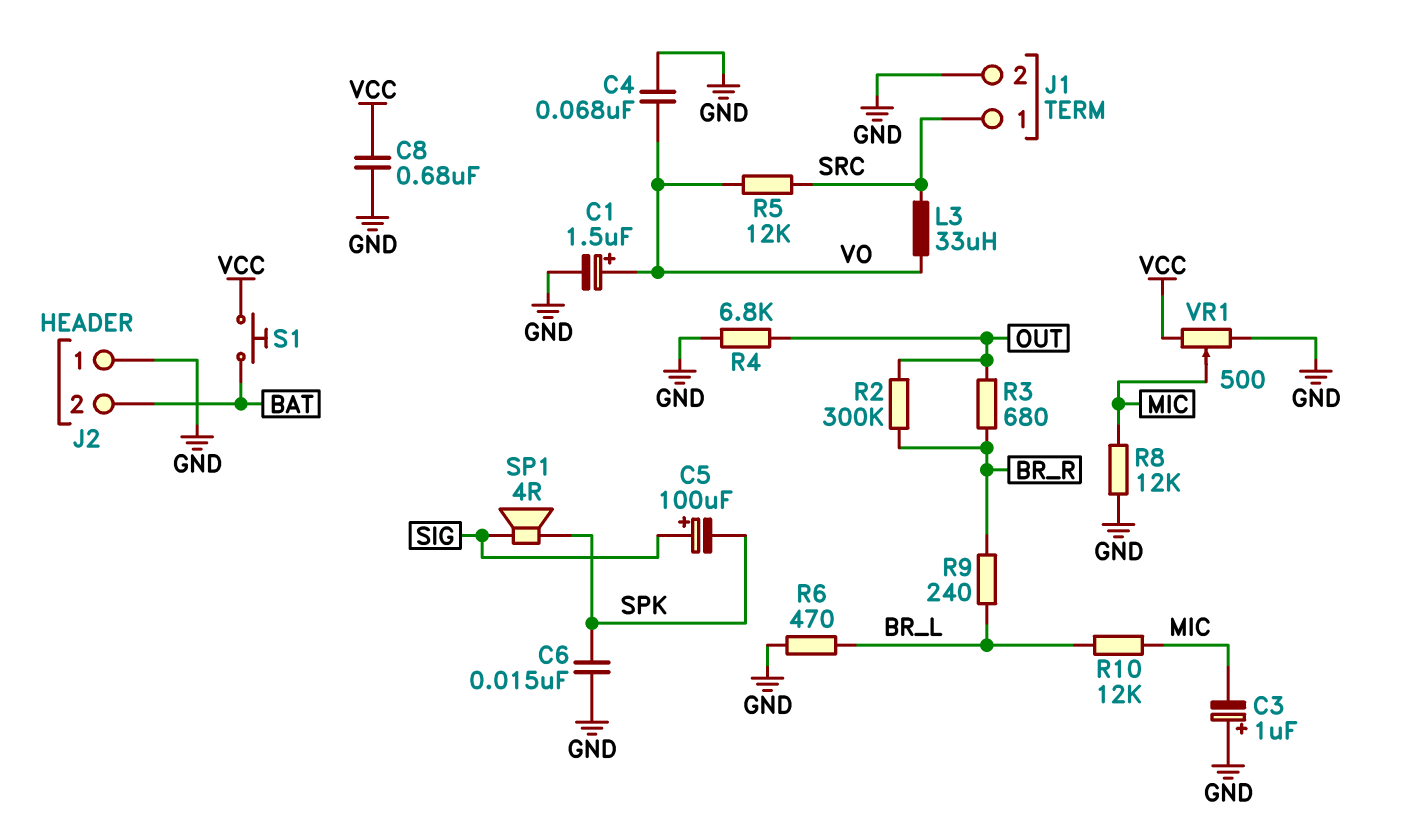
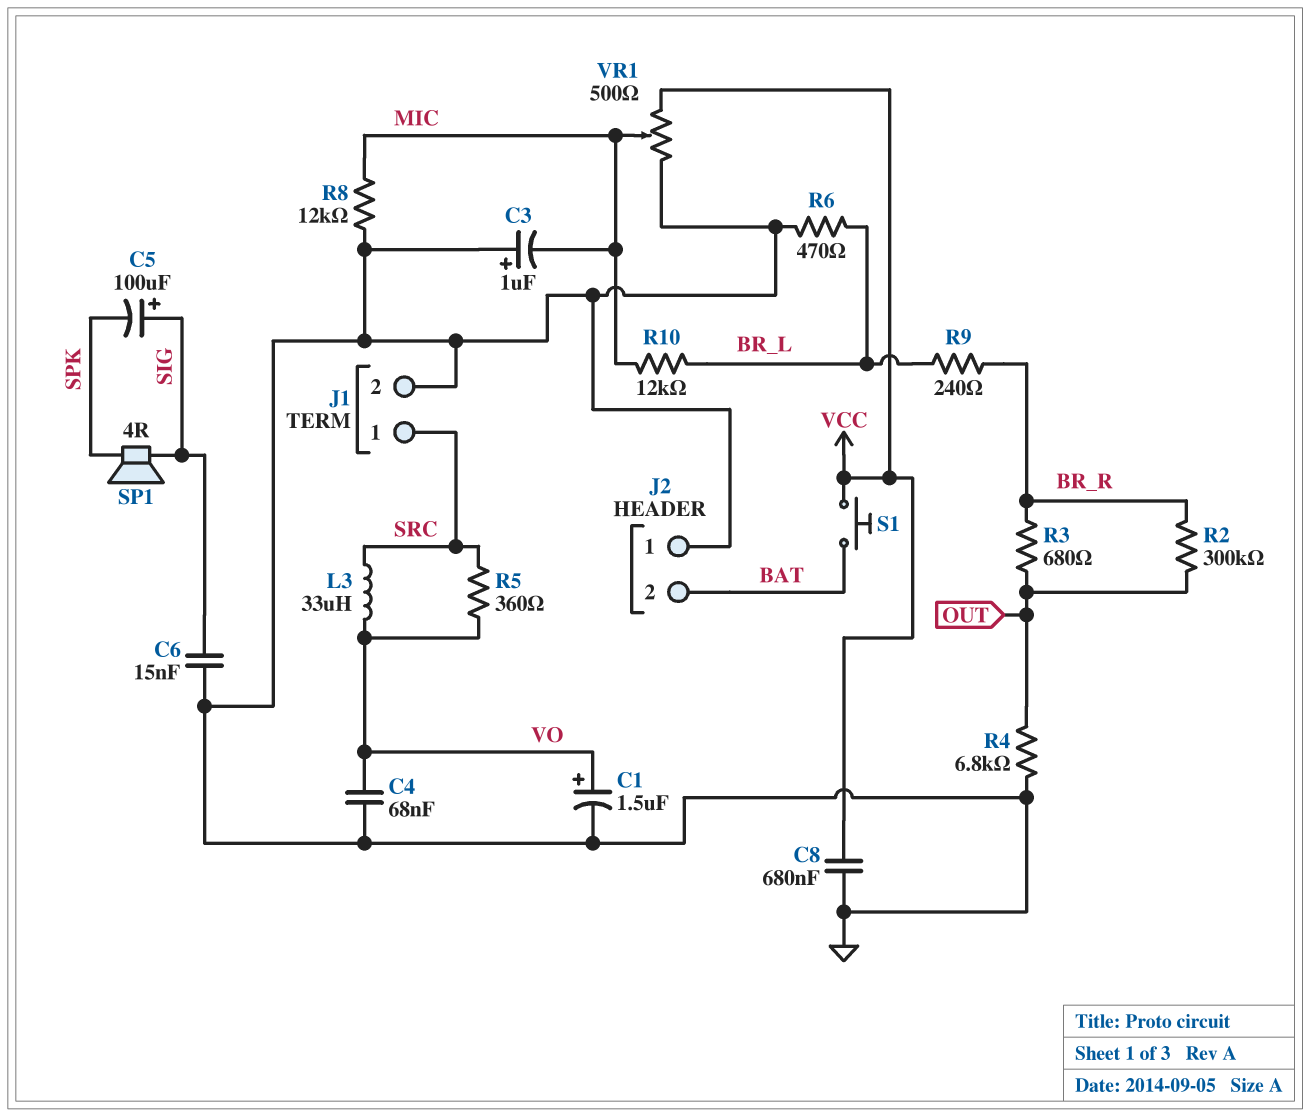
C6: 15nF (GND, SPK) -> 15nF (GND, SIG)
R5: 12k (SRC, VO) -> 360 (SRC, VO)

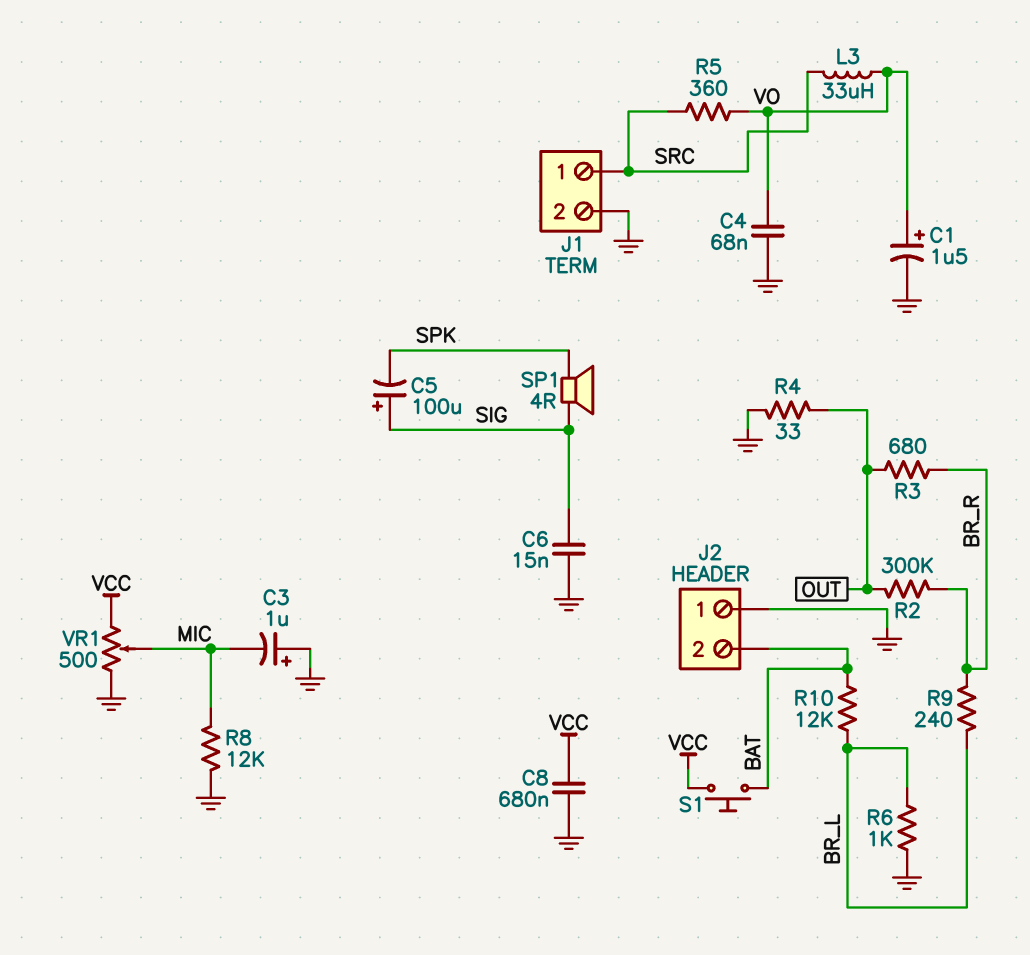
R4: 6.8k (GND, OUT) -> 33 (GND, OUT)
R6: 470 (BR_L, GND) -> 1k (BR_L, GND)
R10: 12k (BR_L, MIC) -> 12k (BAT, BR_L)

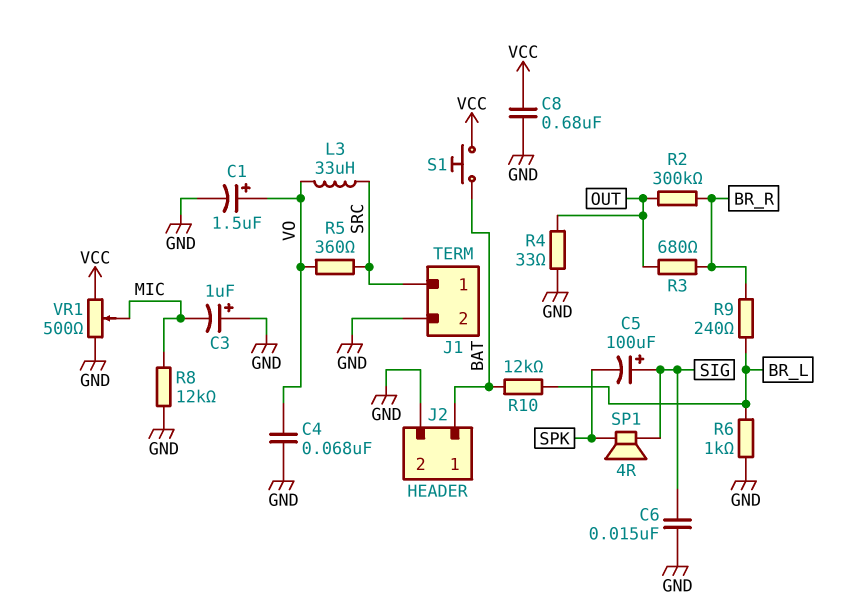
J2 pin 1: GND -> BAT
J2 pin 2: BAT -> GND

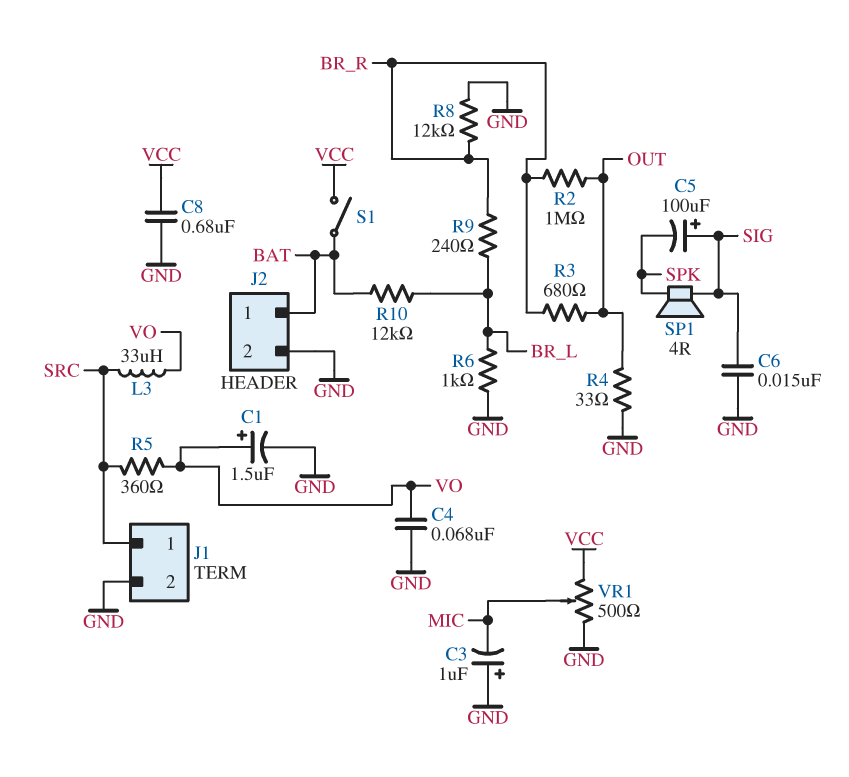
R2: 300k (BR_R, OUT) -> 1M (BR_R, OUT)
R8: 12k (GND, MIC) -> 12k (BR_R, GND)
S1: button (BAT, VCC) -> switch (BAT, VCC)

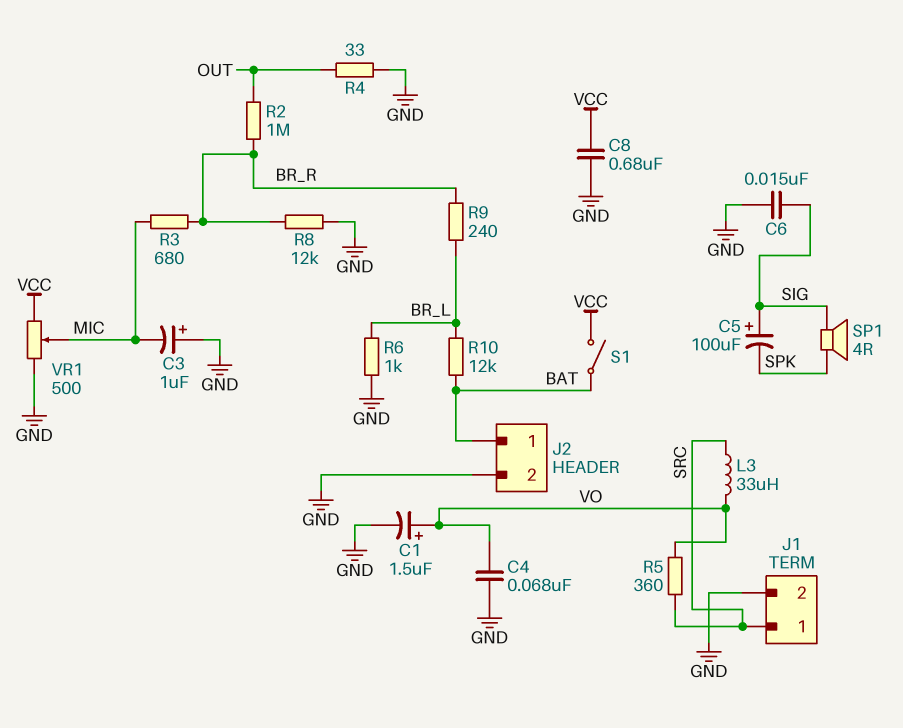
R3: 680 (BR_R, OUT) -> 680 (BR_R, MIC)

